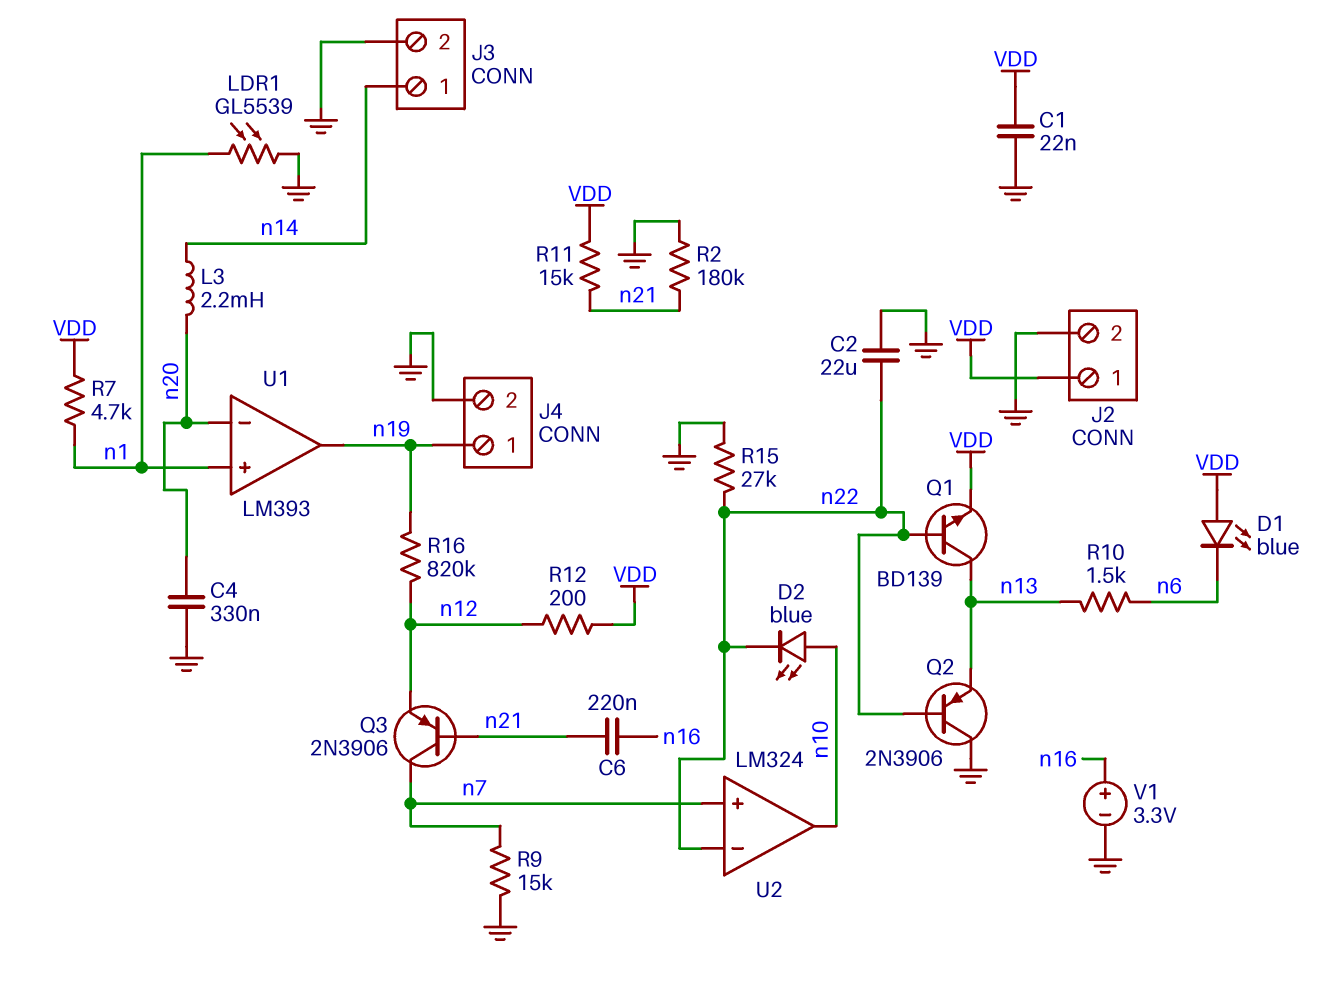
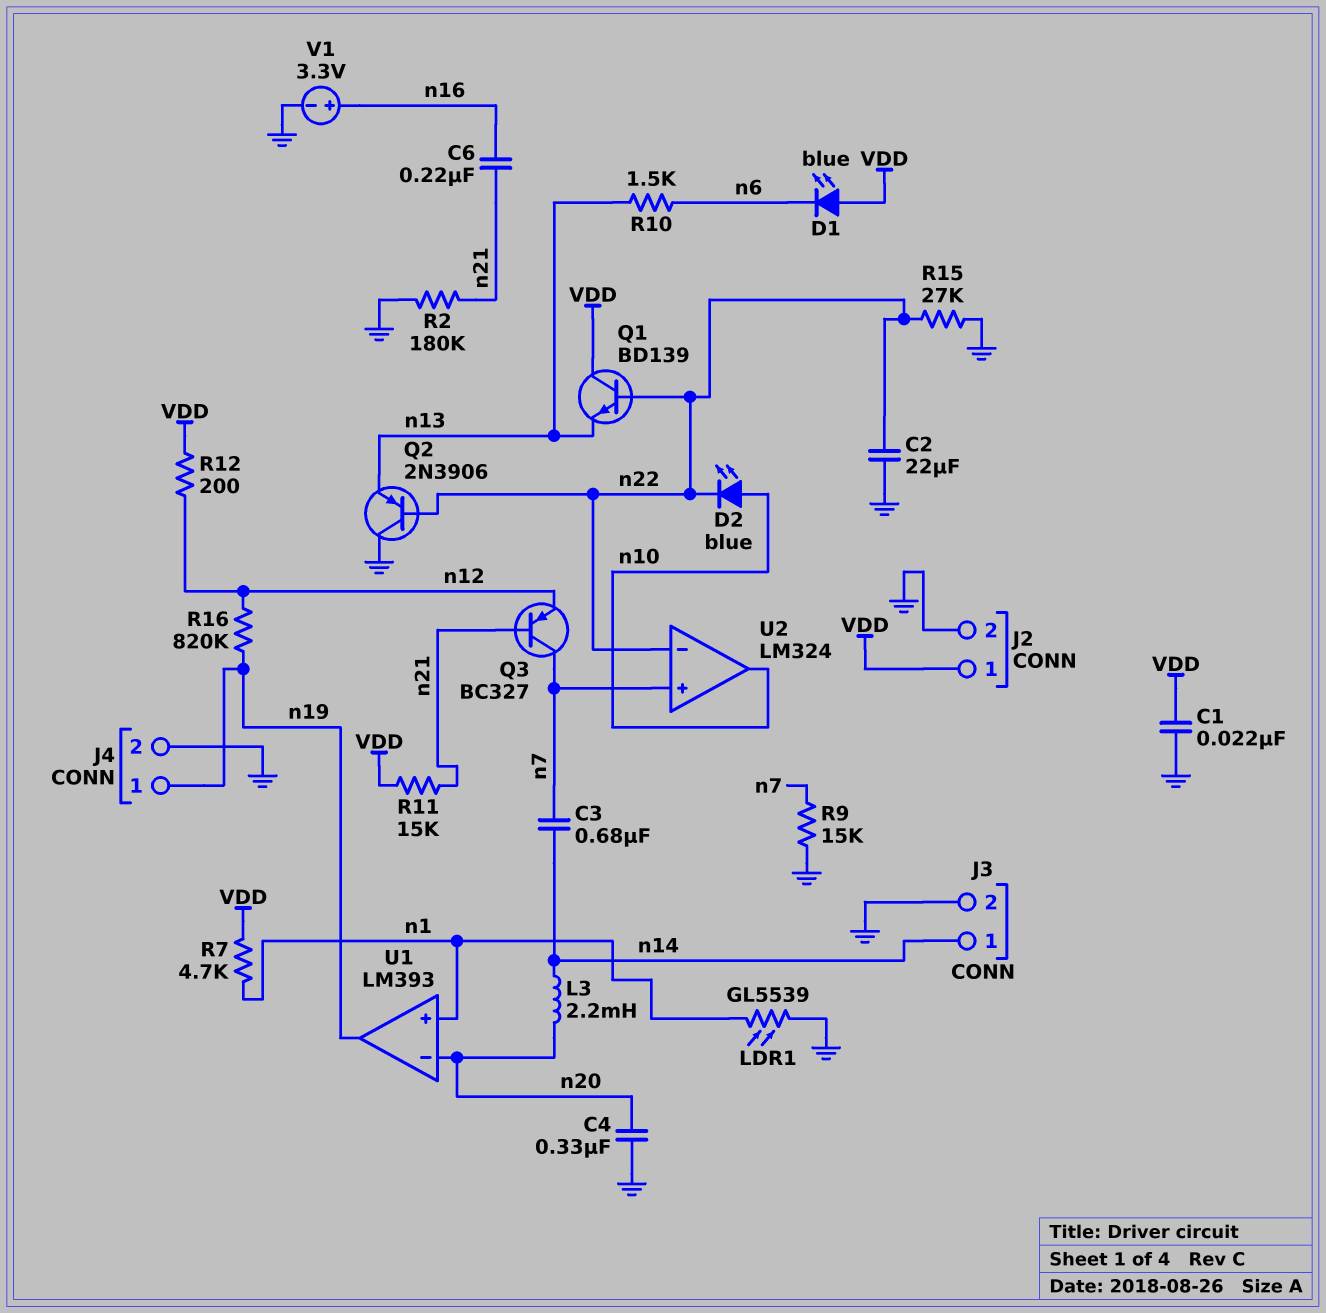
C3: none -> 680nF (n7, n14)
Q1: NPN BD139 (B n22, C n13, E VDD) -> NPN BD139 (B n22, C VDD, E n13)
Q3: PNP 2N3906 (B n21, C n7, E n12) -> PNP BC327 (B n21, C n7, E n12)

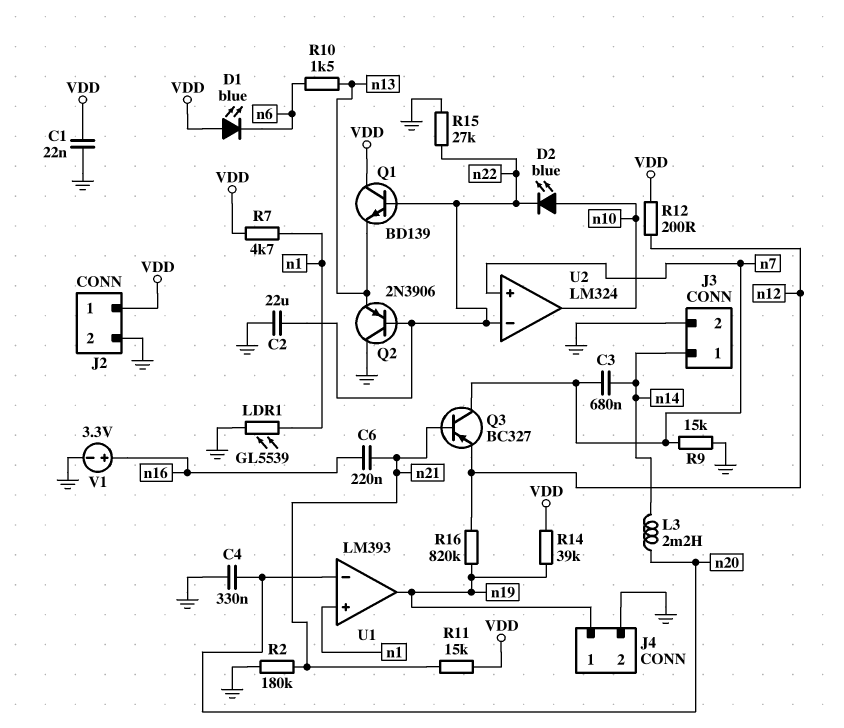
R14: none -> 39k (VDD, n19)

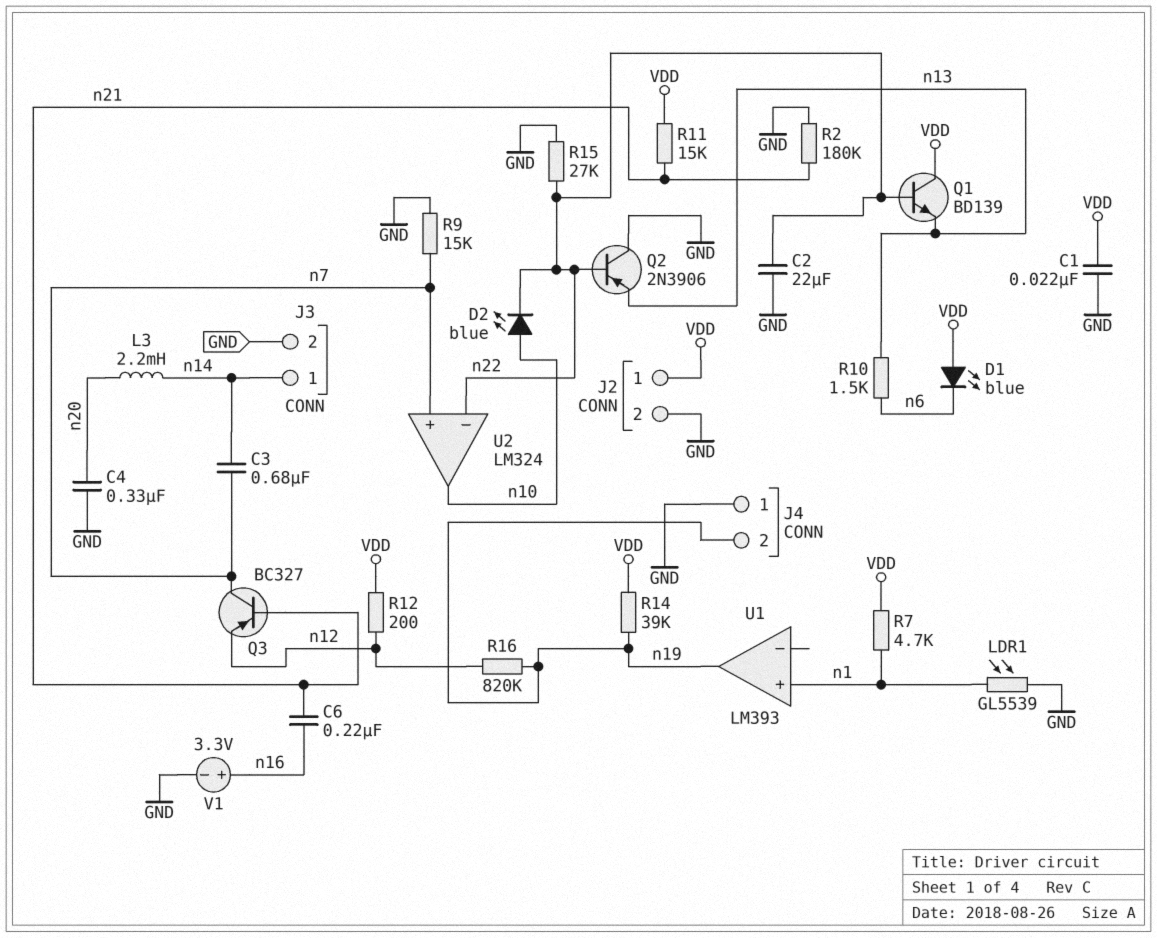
J4 pin 1: n19 -> GND
J4 pin 2: GND -> n19
U1 pin in-: n20 -> none

